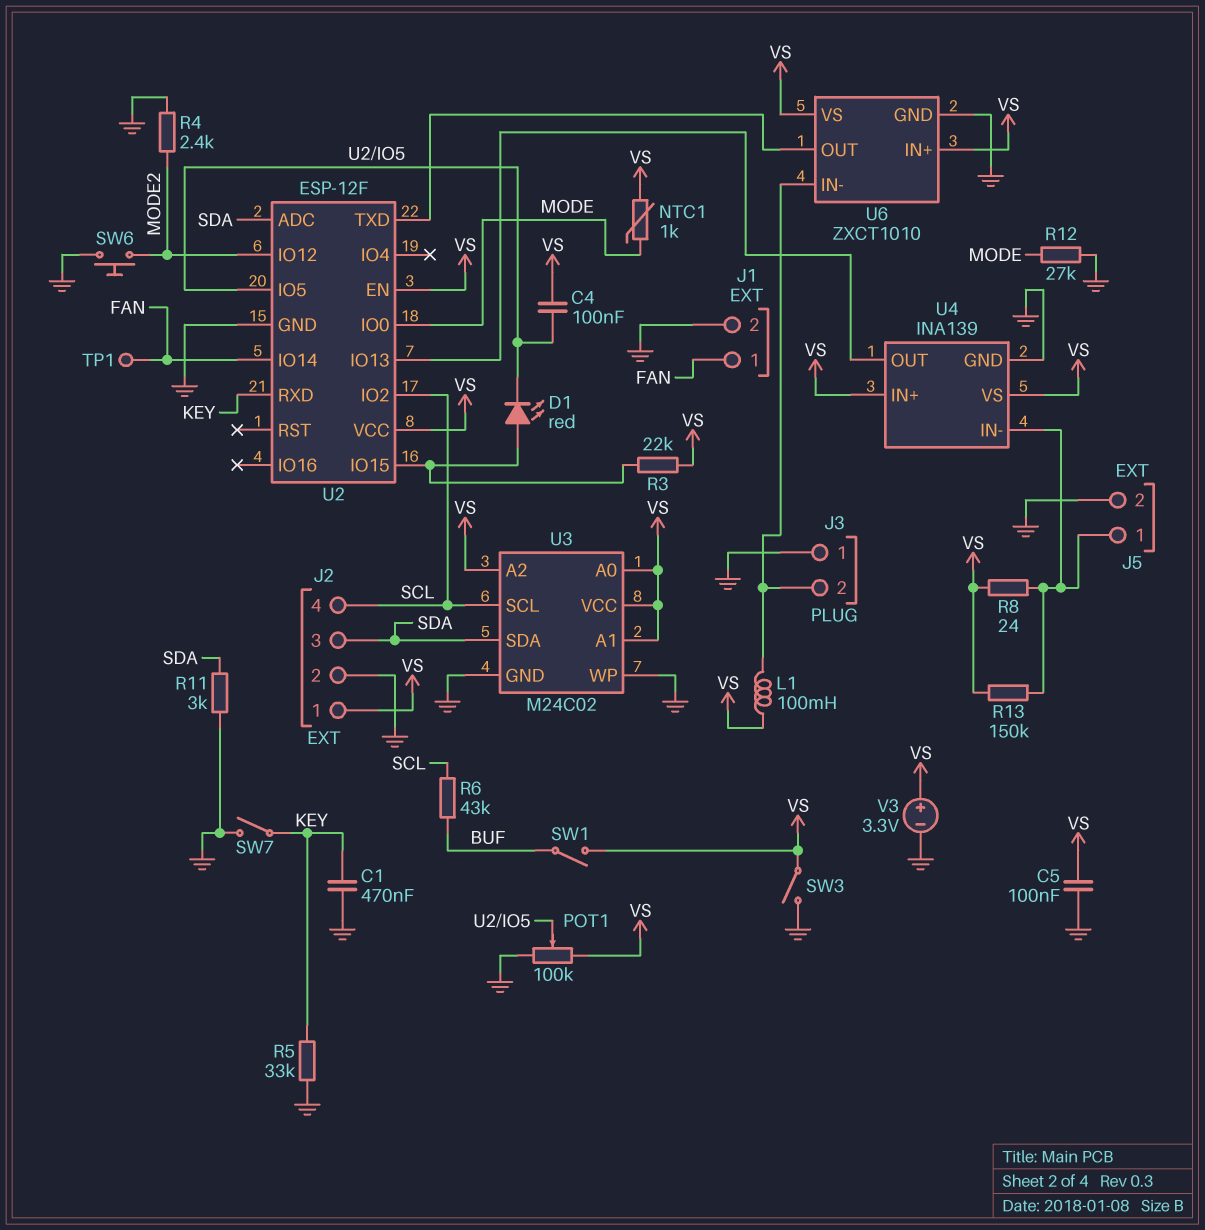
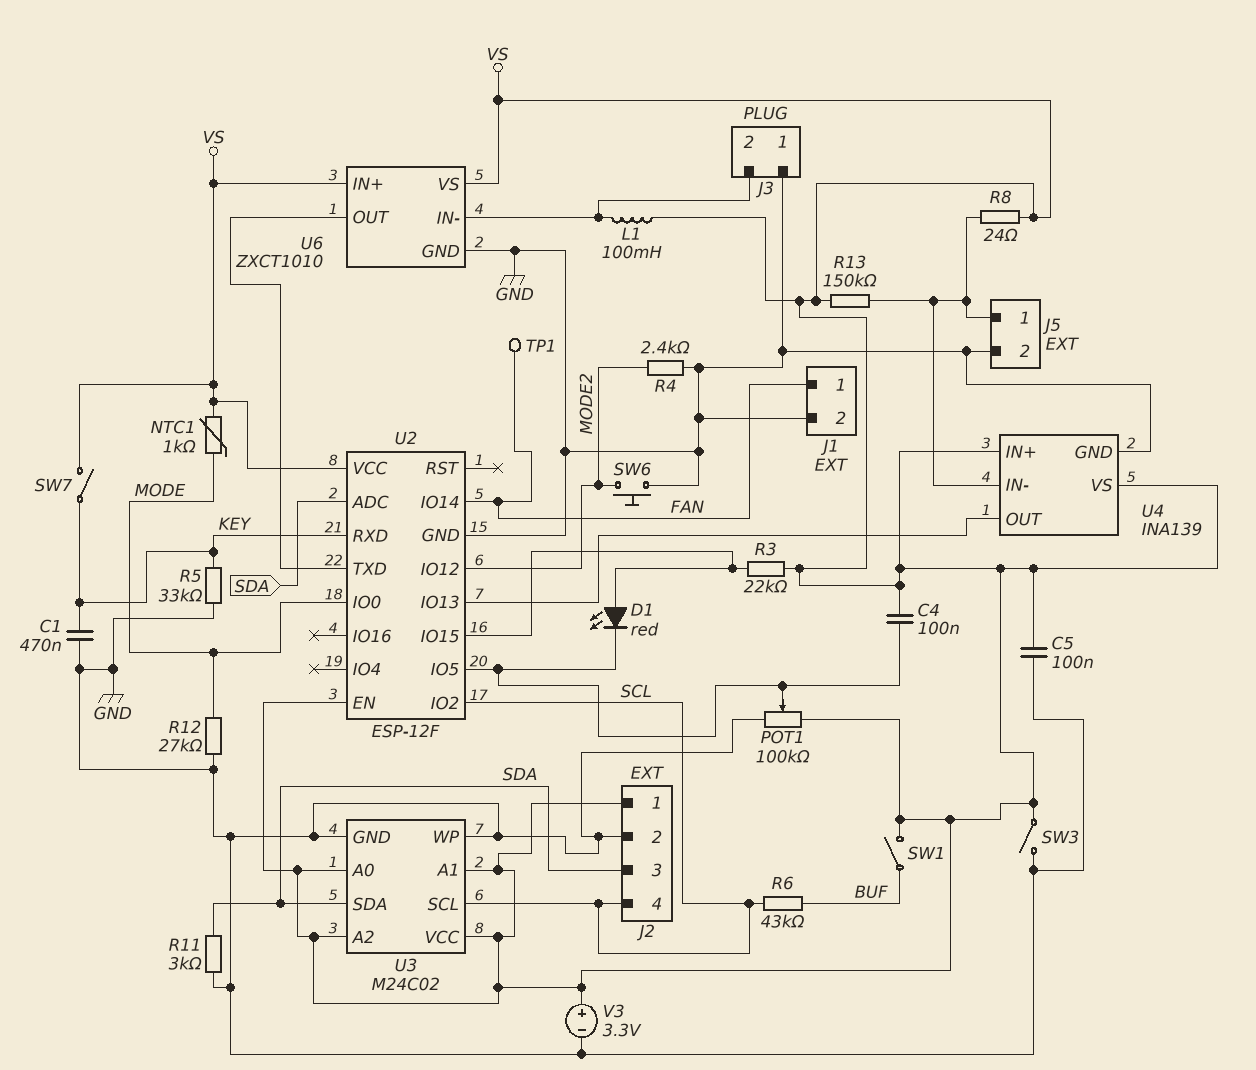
SW7: switch (GND, KEY) -> switch (KEY, VS)

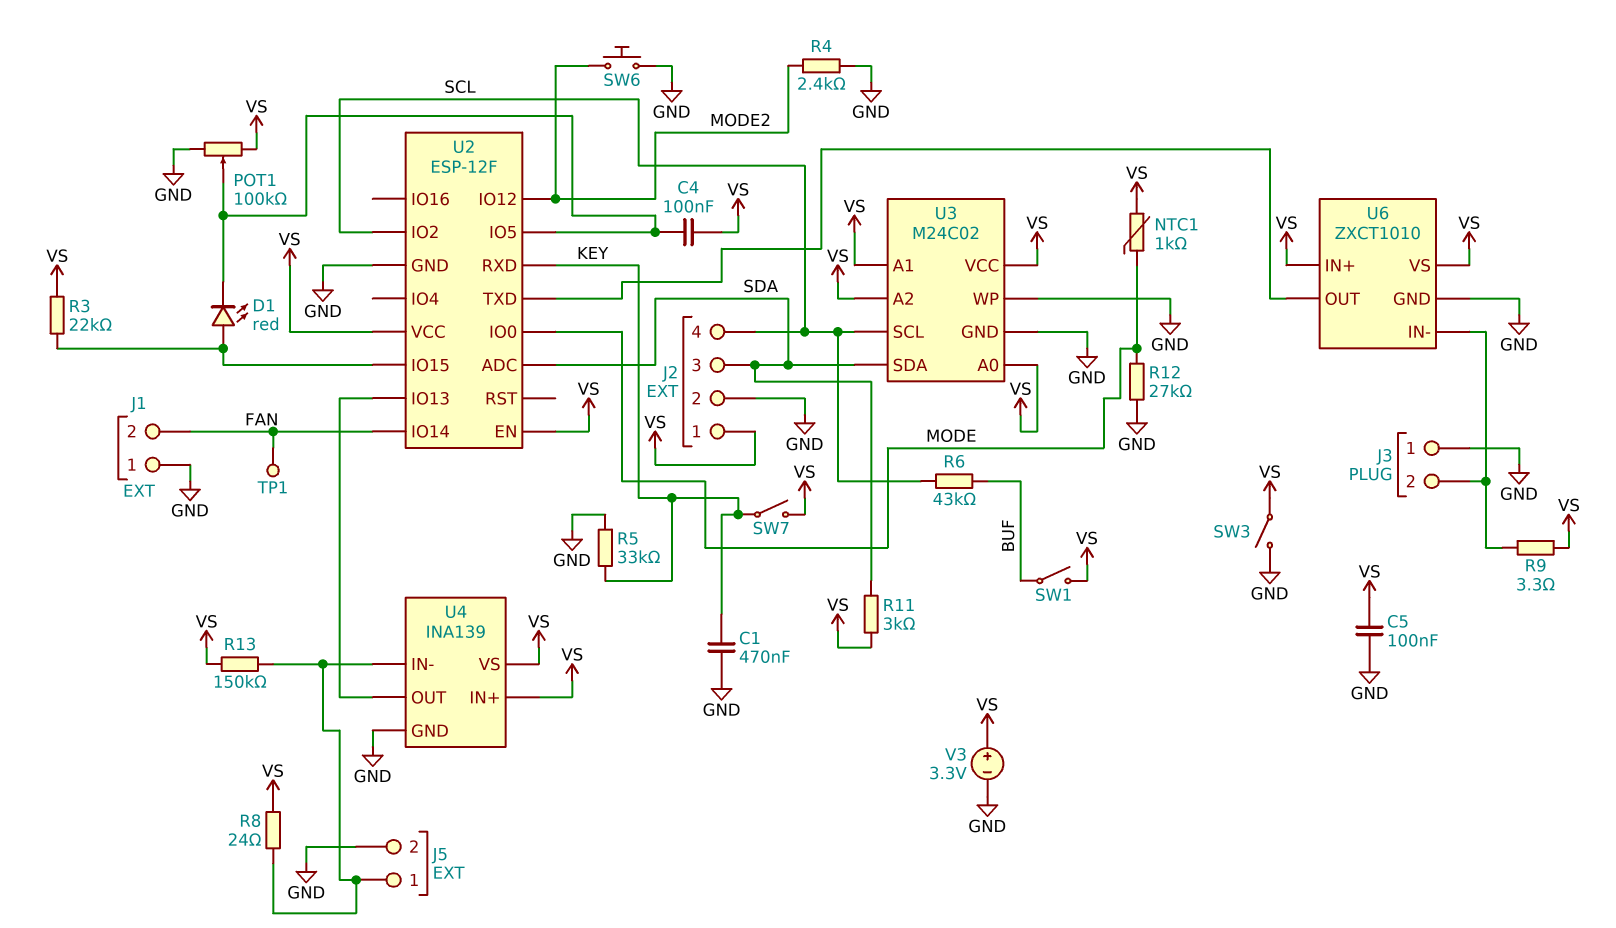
J1 pin 1: FAN -> GND
J1 pin 2: GND -> FAN
L1: 100mH (J3/2, VS) -> none
R9: none -> 3.3 (J3/2, VS)
R11: 3k (GND, SDA) -> 3k (SDA, VS)

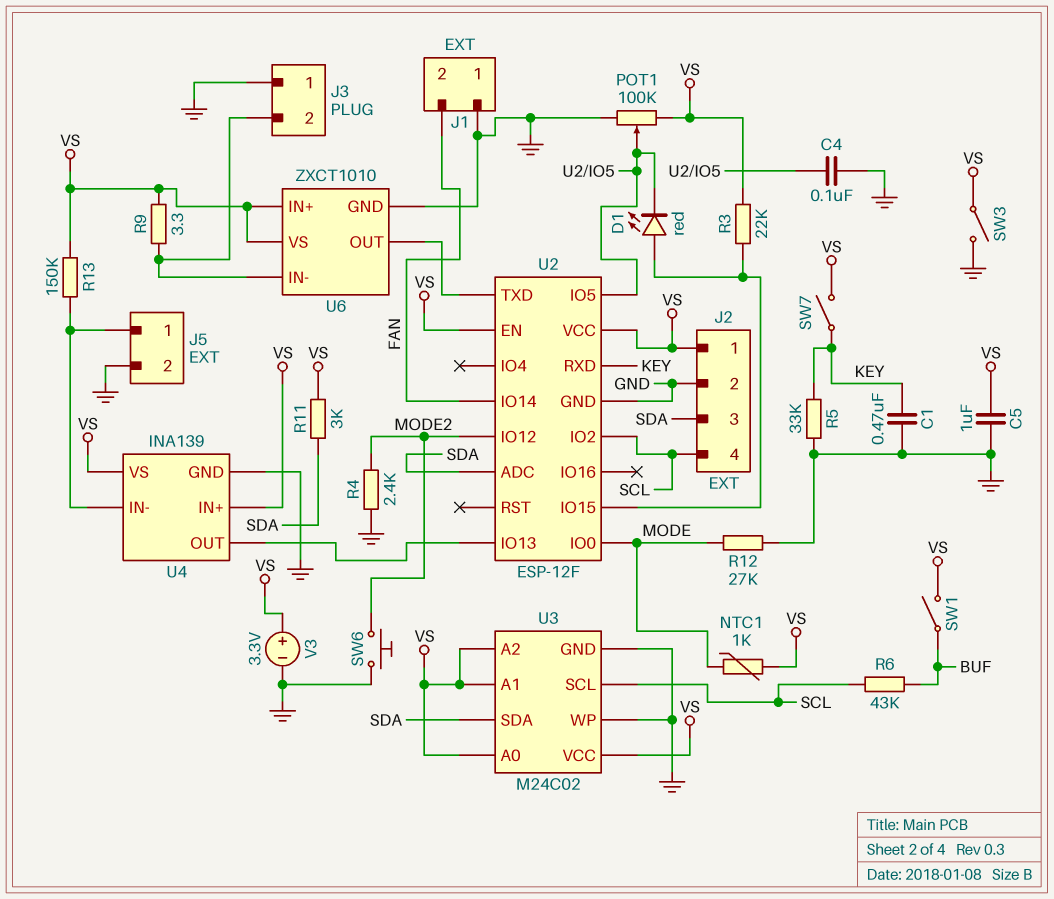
C4: 100nF (U2/IO5, VS) -> 100nF (GND, U2/IO5)
C5: 100nF (GND, VS) -> 1uF (GND, VS)
R8: 24 (J5/1, VS) -> none
TP1: test point (FAN) -> none

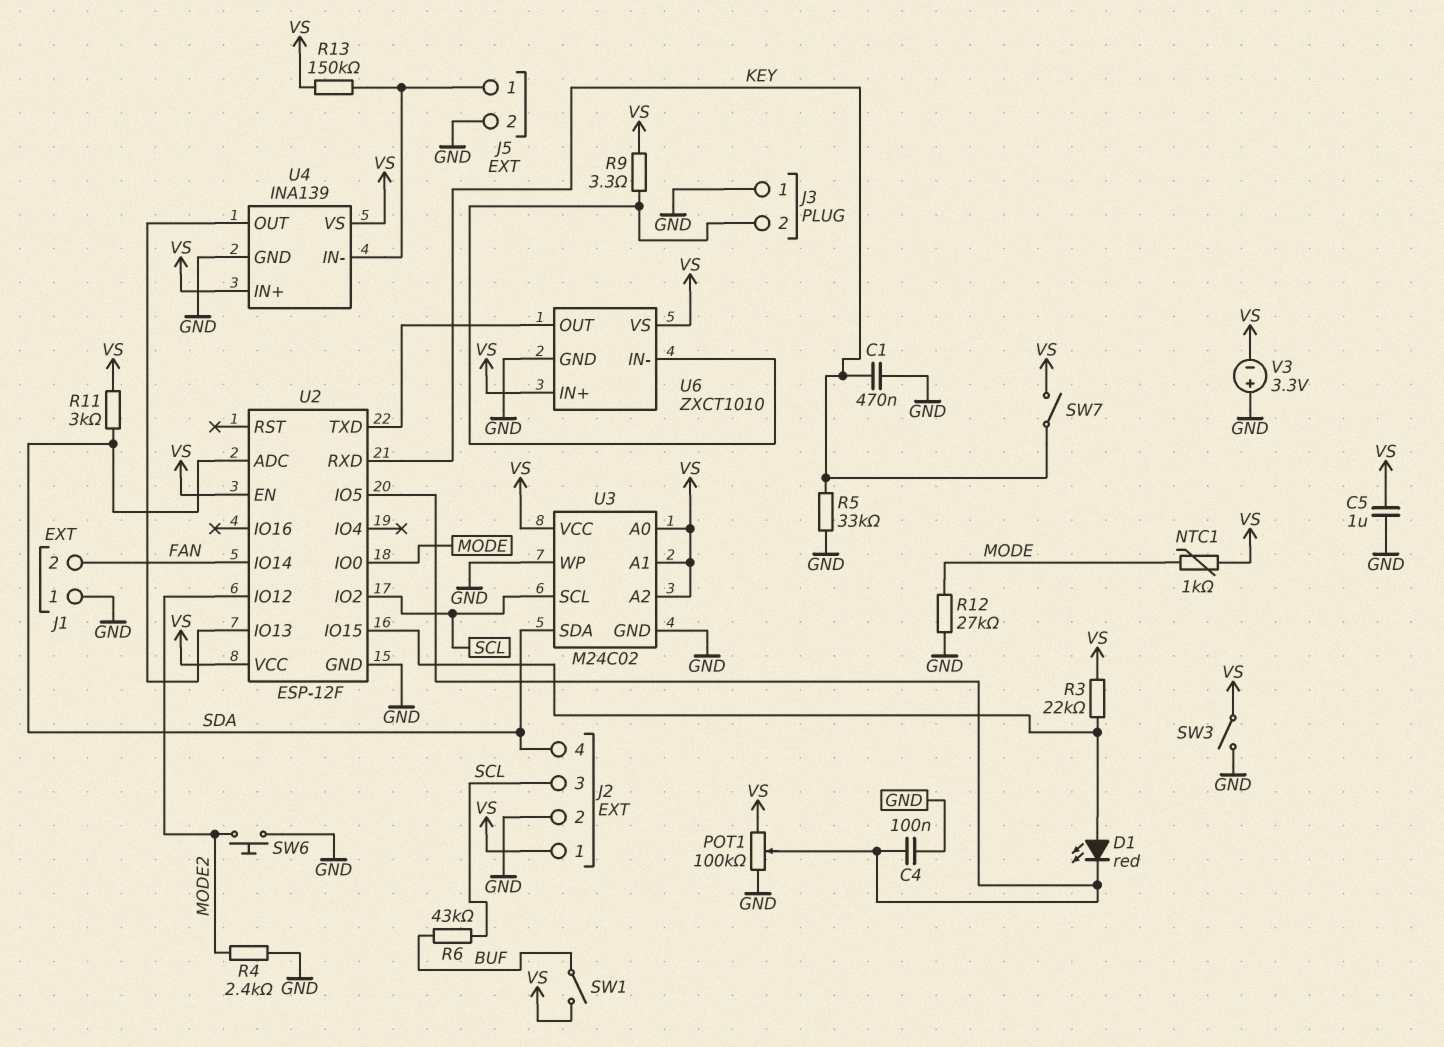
J2 pin 3: SDA -> SCL
J2 pin 4: SCL -> SDA
V3: 3.3V (plus VS, minus GND) -> 3.3V (plus GND, minus VS)

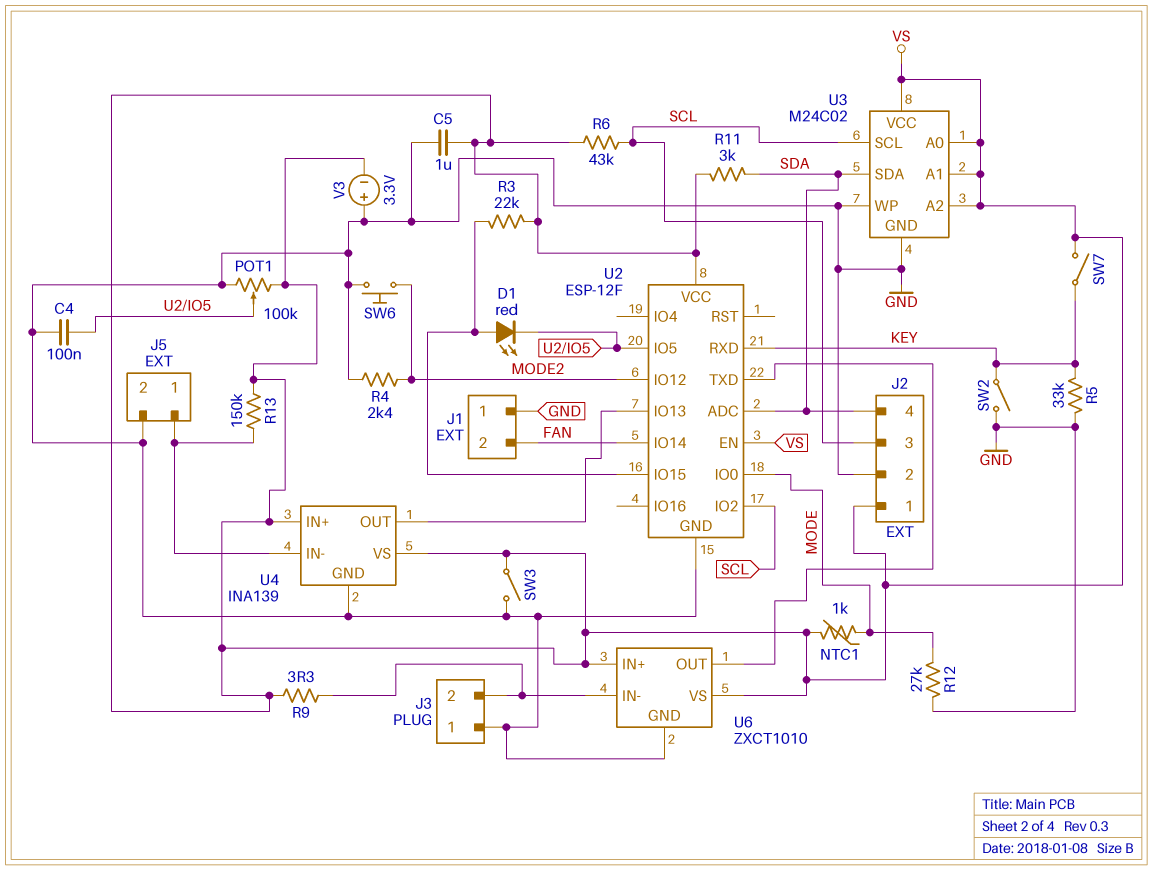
C1: 470nF (GND, KEY) -> none
R6: 43k (BUF, SCL) -> 43k (SCL, VS)
SW1: switch (BUF, VS) -> none
SW2: none -> switch (GND, KEY)

